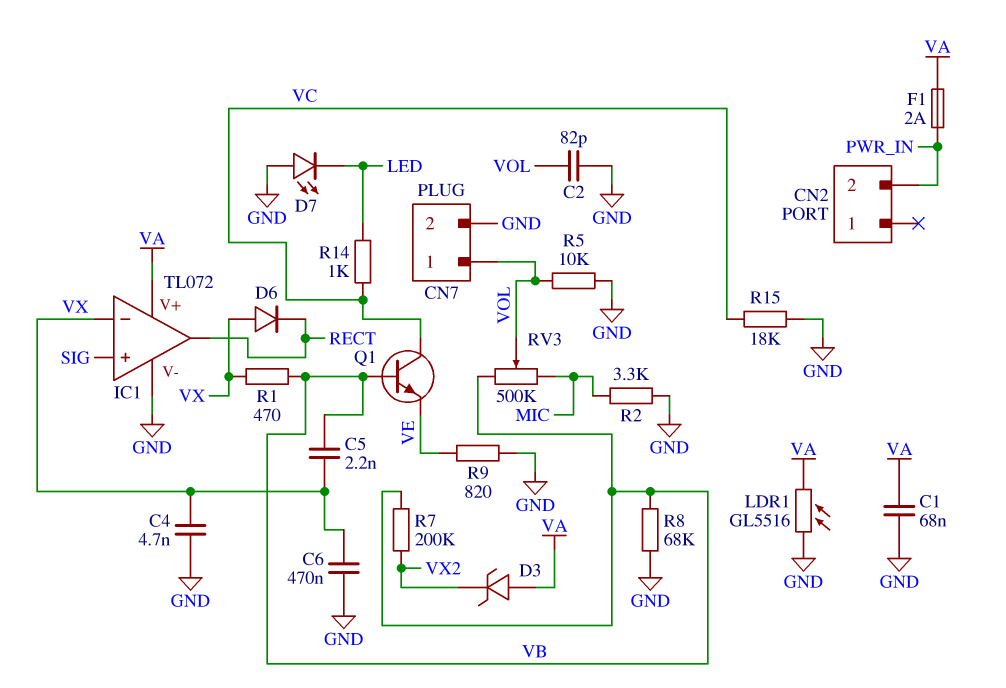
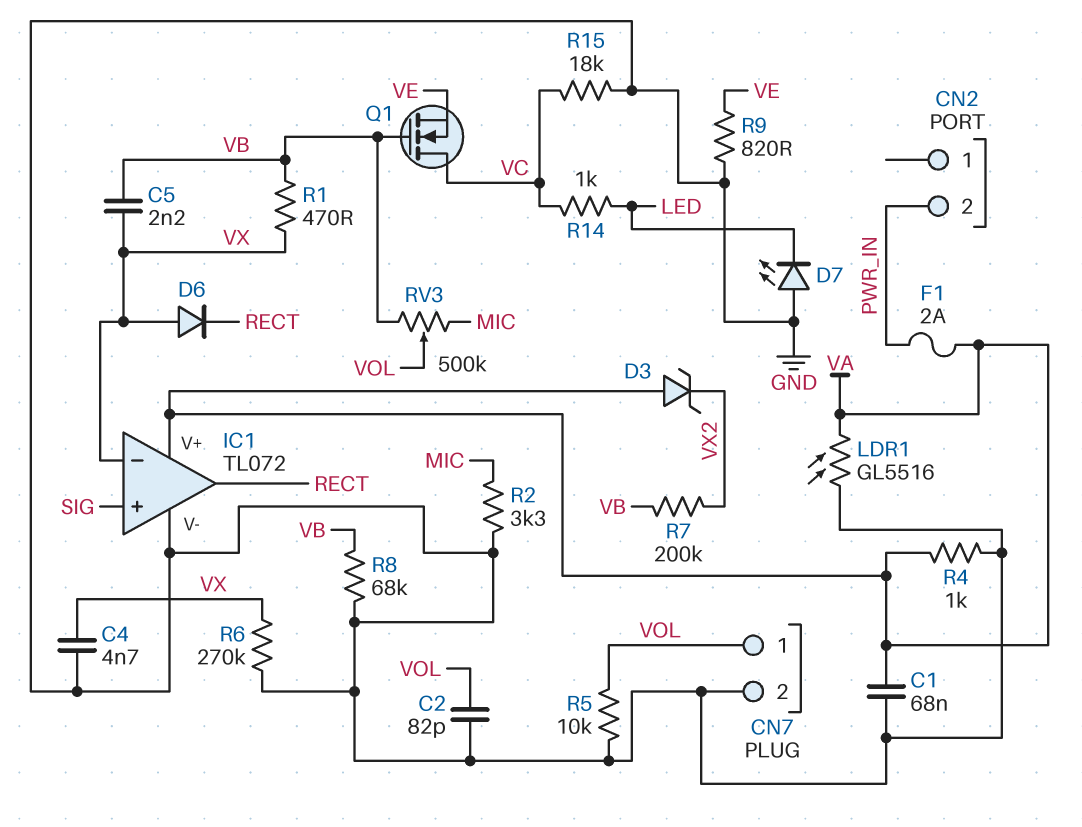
C6: 470nF (GND, VX) -> none
Q1: NPN (B VB, C VC, E VE) -> NMOS (G VB, D VC, S VE)
R4: none -> 1k (GND, VA)
R6: none -> 270k (GND, VX)

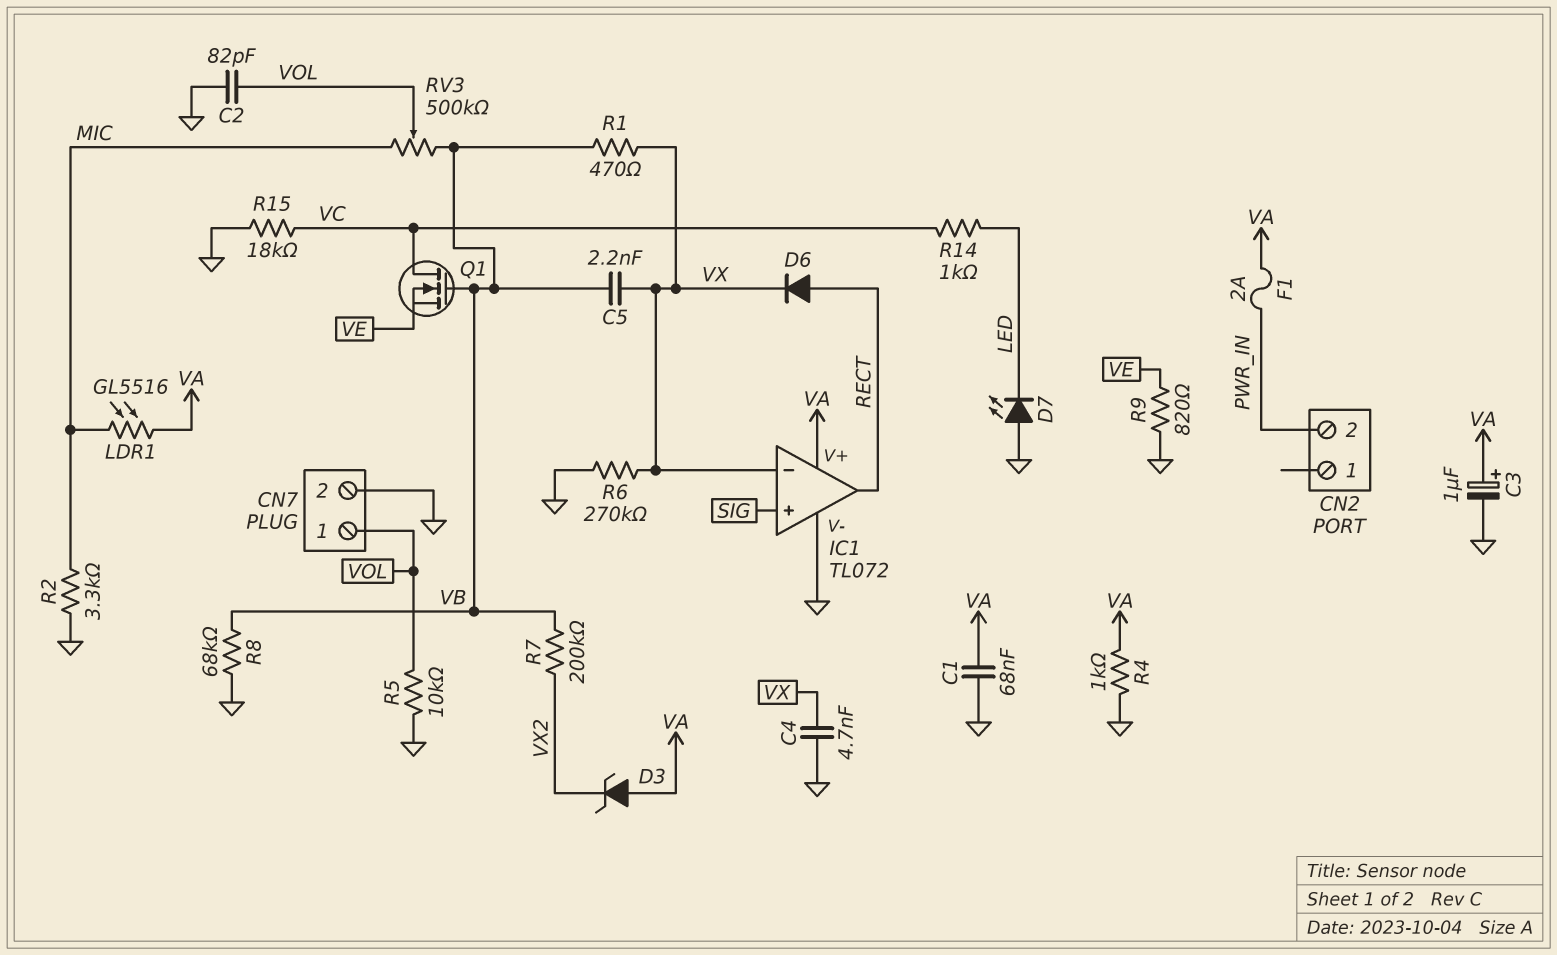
C3: none -> 1uF (plus VA, minus GND)
D6: diode (A VX, K RECT) -> diode (A RECT, K VX)
LDR1: GL5516 (GND, VA) -> GL5516 (MIC, VA)

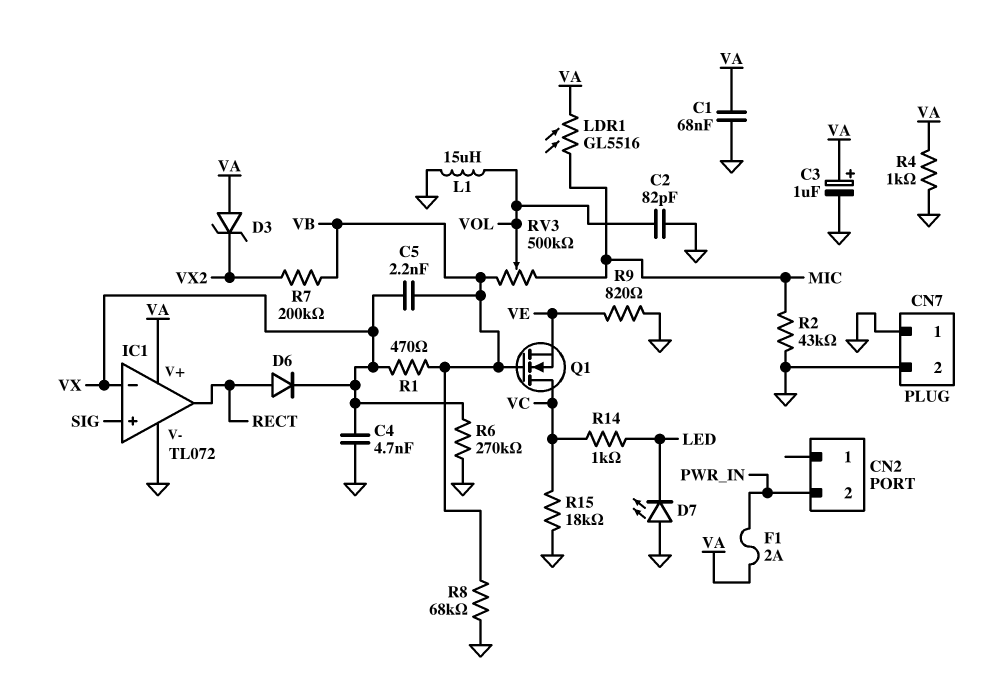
CN7 pin 1: VOL -> GND
L1: none -> 15uH (GND, VOL)
R2: 3.3k (GND, MIC) -> 43k (GND, MIC)
R5: 10k (GND, VOL) -> none

